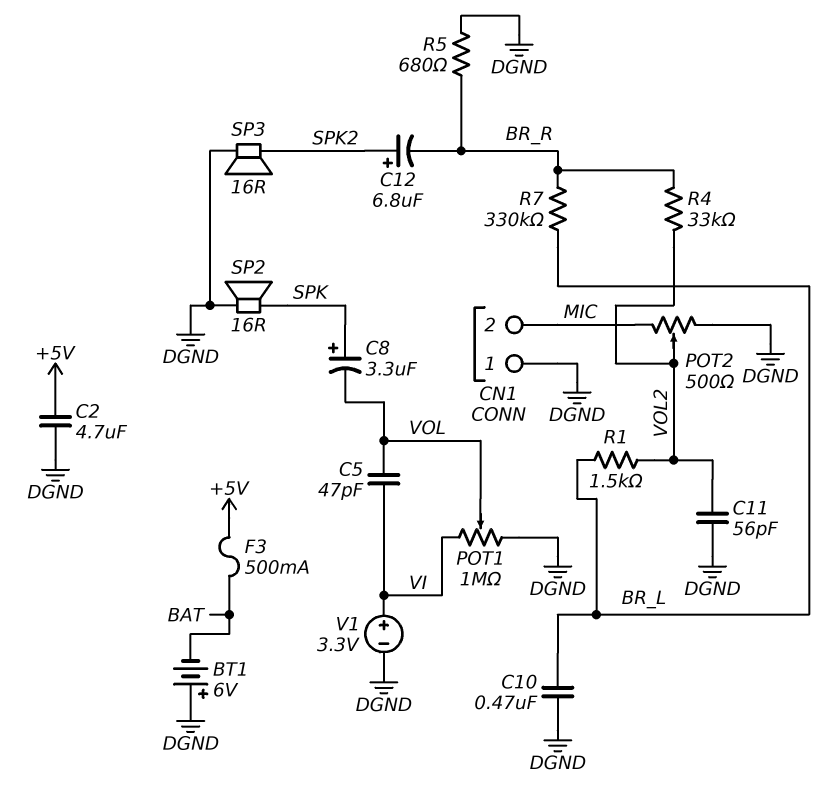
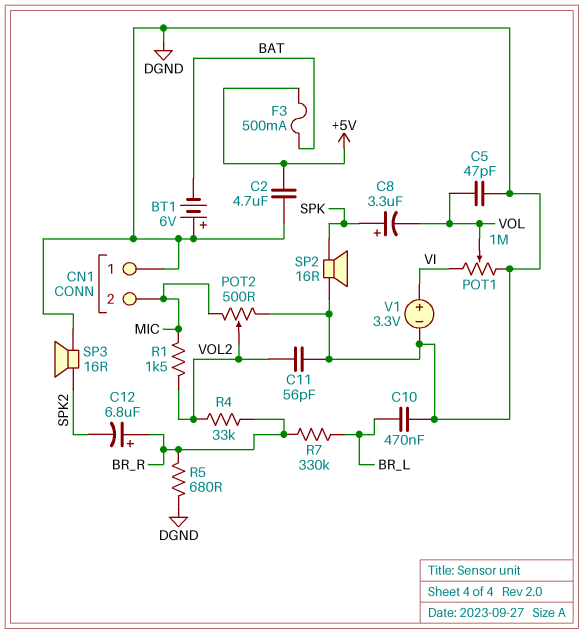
C5: 47pF (VI, VOL) -> 47pF (DGND, VOL)
C12: 6.8uF (plus SPK2, minus BR_R) -> 6.8uF (plus BR_R, minus SPK2)
R1: 1.5k (BR_L, VOL2) -> 1.5k (MIC, VOL2)

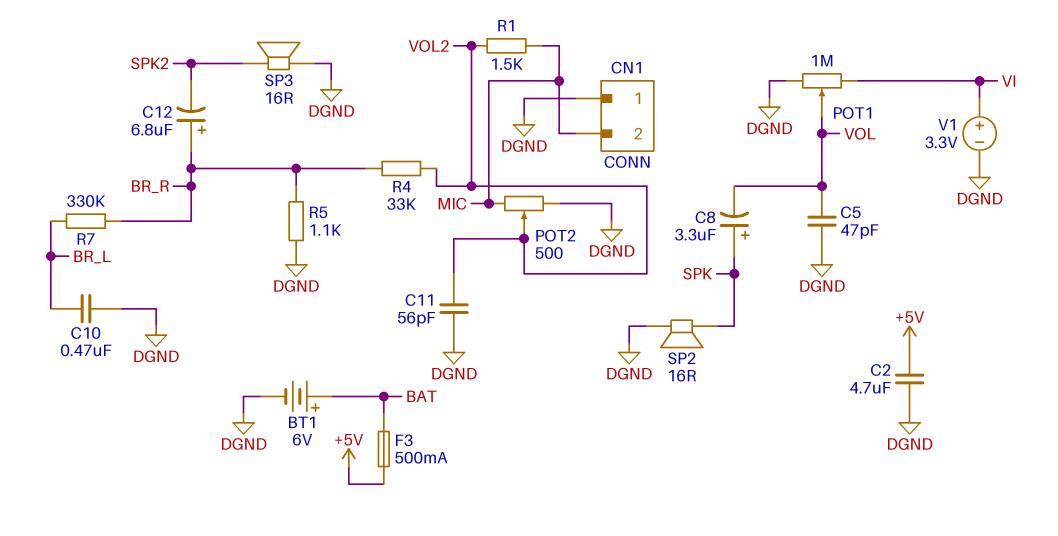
BT1: 6V (plus DGND, minus BAT) -> 6V (plus BAT, minus DGND)
R5: 680 (BR_R, DGND) -> 1.1k (BR_R, DGND)

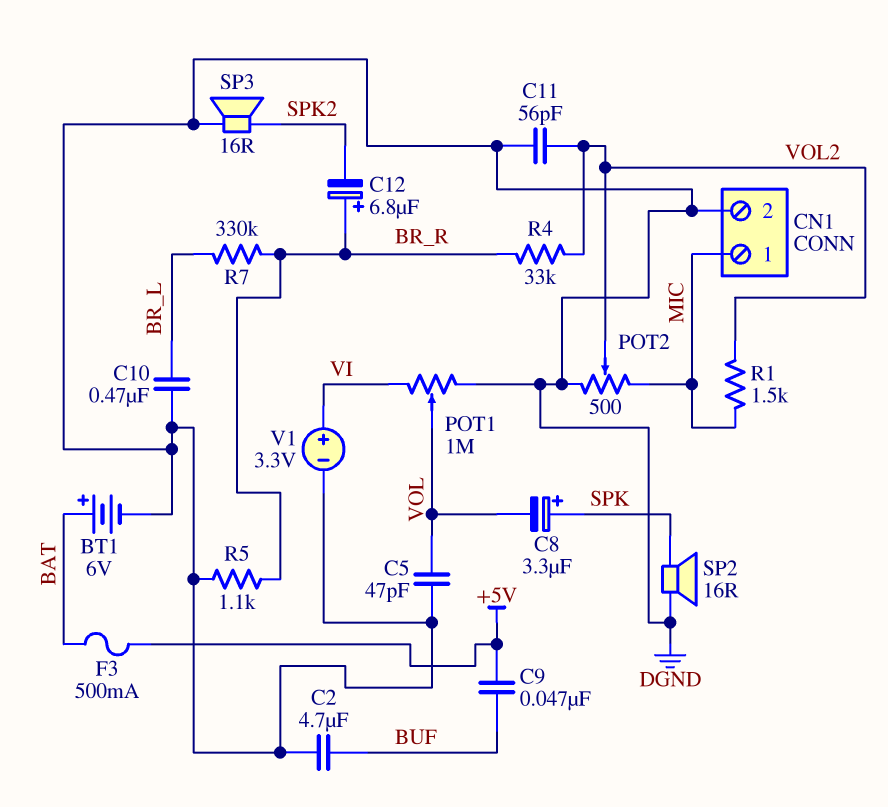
C2: 4.7uF (+5V, DGND) -> 4.7uF (BUF, DGND)
C9: none -> 47nF (+5V, BUF)
CN1 pin 1: DGND -> MIC
CN1 pin 2: MIC -> DGND

